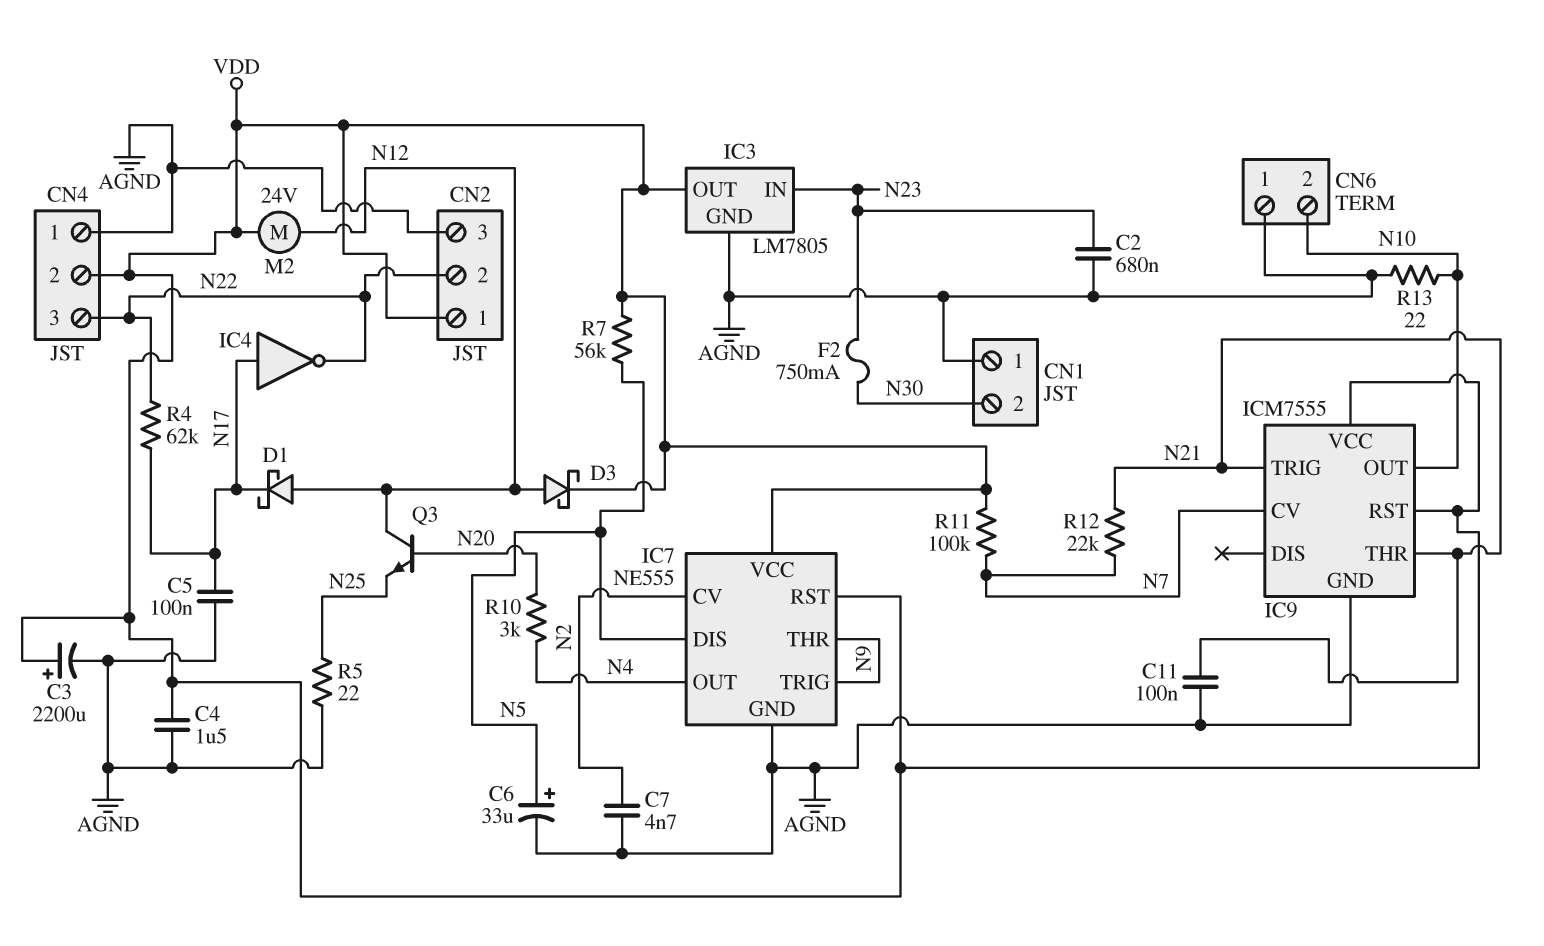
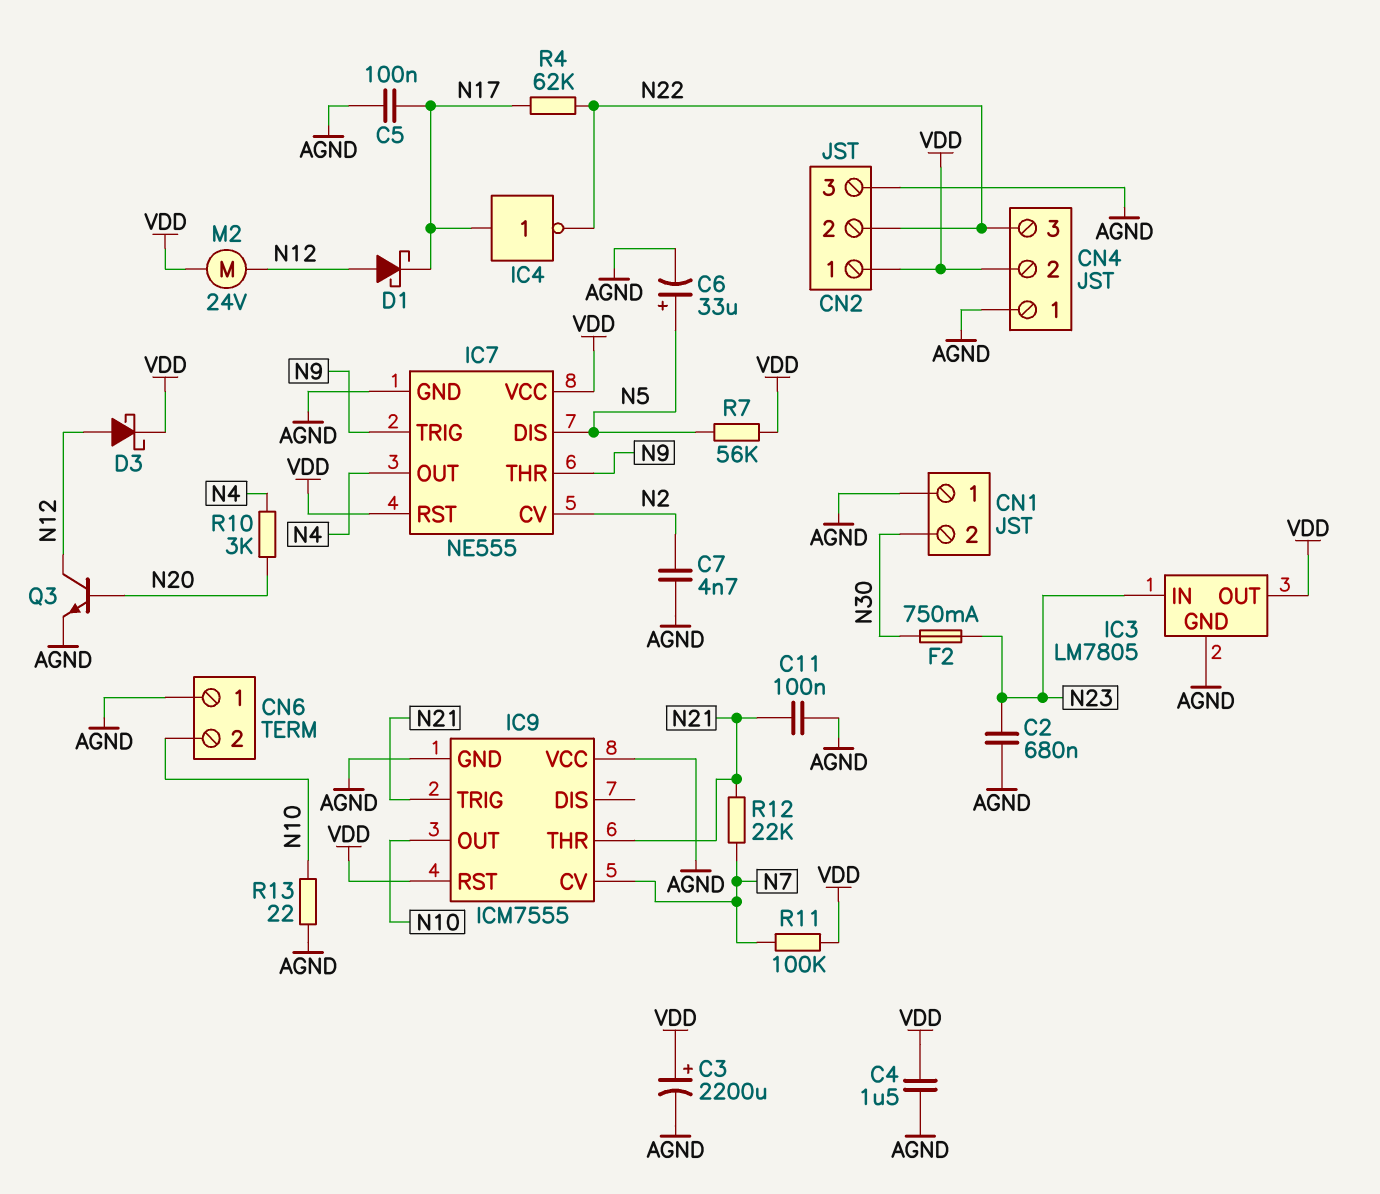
IC9 pin VCC: VDD -> AGND
Q3: NPN (B N20, C N12, E N25) -> NPN (B N20, C N12, E AGND)
R5: 22 (AGND, N25) -> none

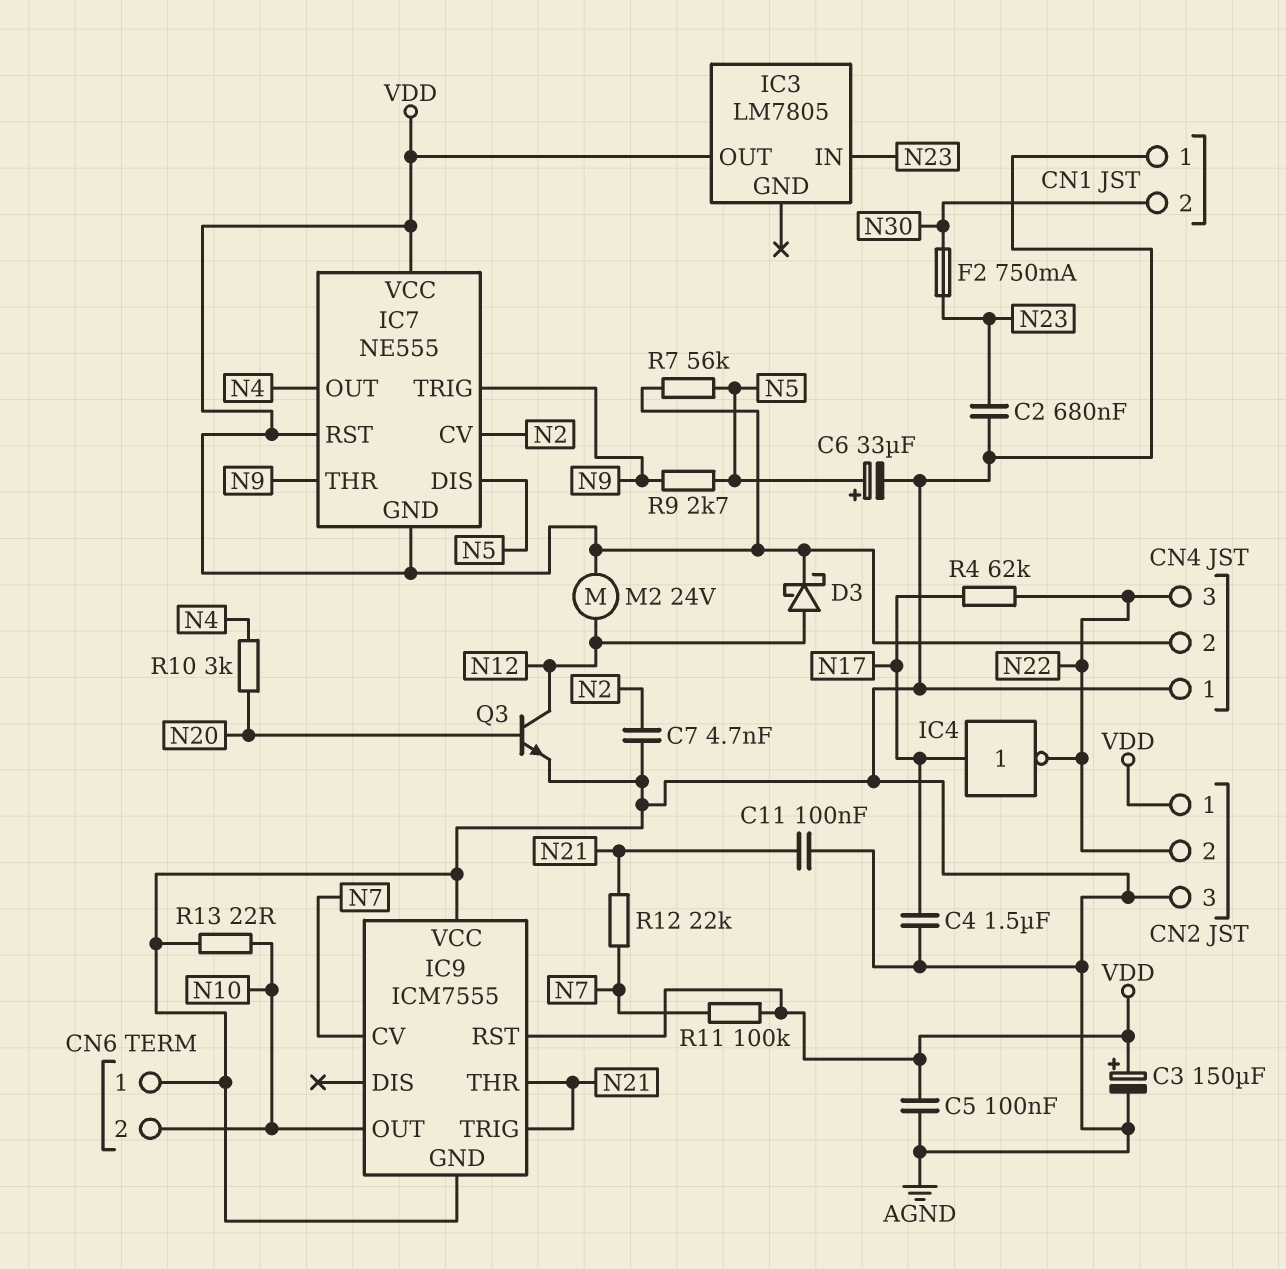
C3: 2200uF (plus VDD, minus AGND) -> 150uF (plus VDD, minus AGND)
C4: 1.5uF (AGND, VDD) -> 1.5uF (AGND, N17)
C5: 100nF (AGND, N17) -> 100nF (AGND, VDD)
D1: schottky (A N12, K N17) -> none
IC3 pin GND: AGND -> none
IC7 pin GND: AGND -> VDD
R9: none -> 2.7k (N5, N9)

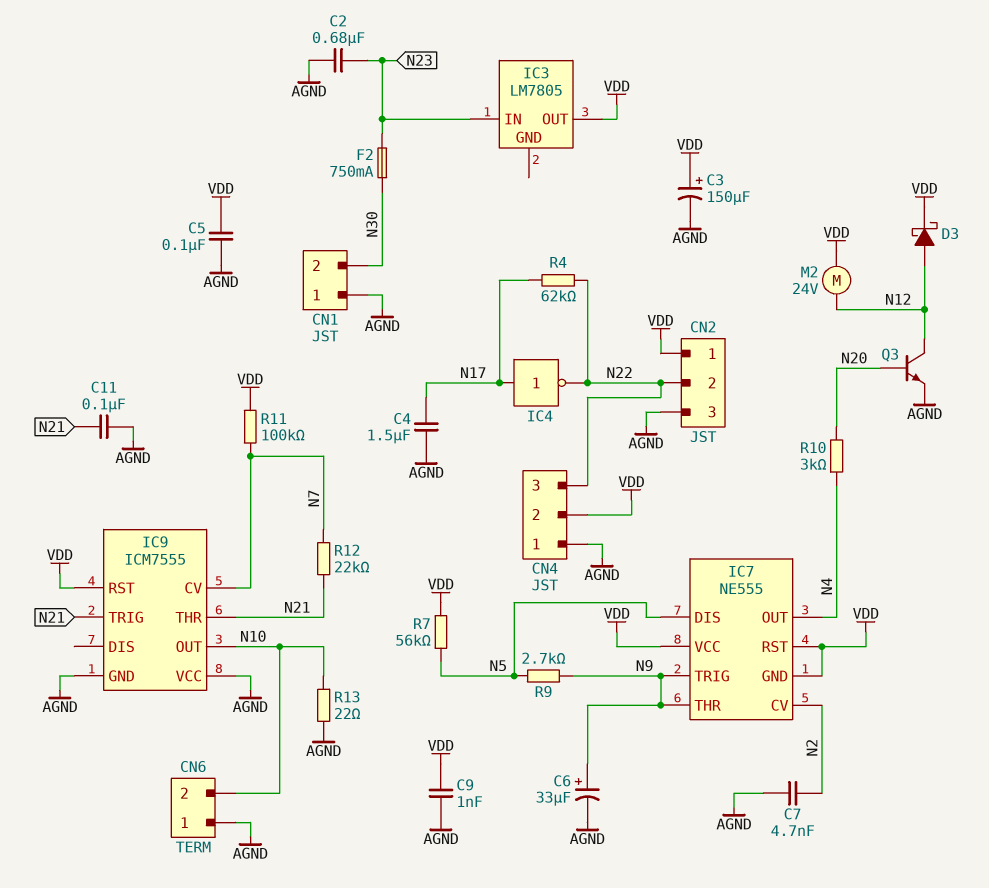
C6: 33uF (plus N5, minus AGND) -> 33uF (plus N9, minus AGND)
C9: none -> 1nF (AGND, VDD)

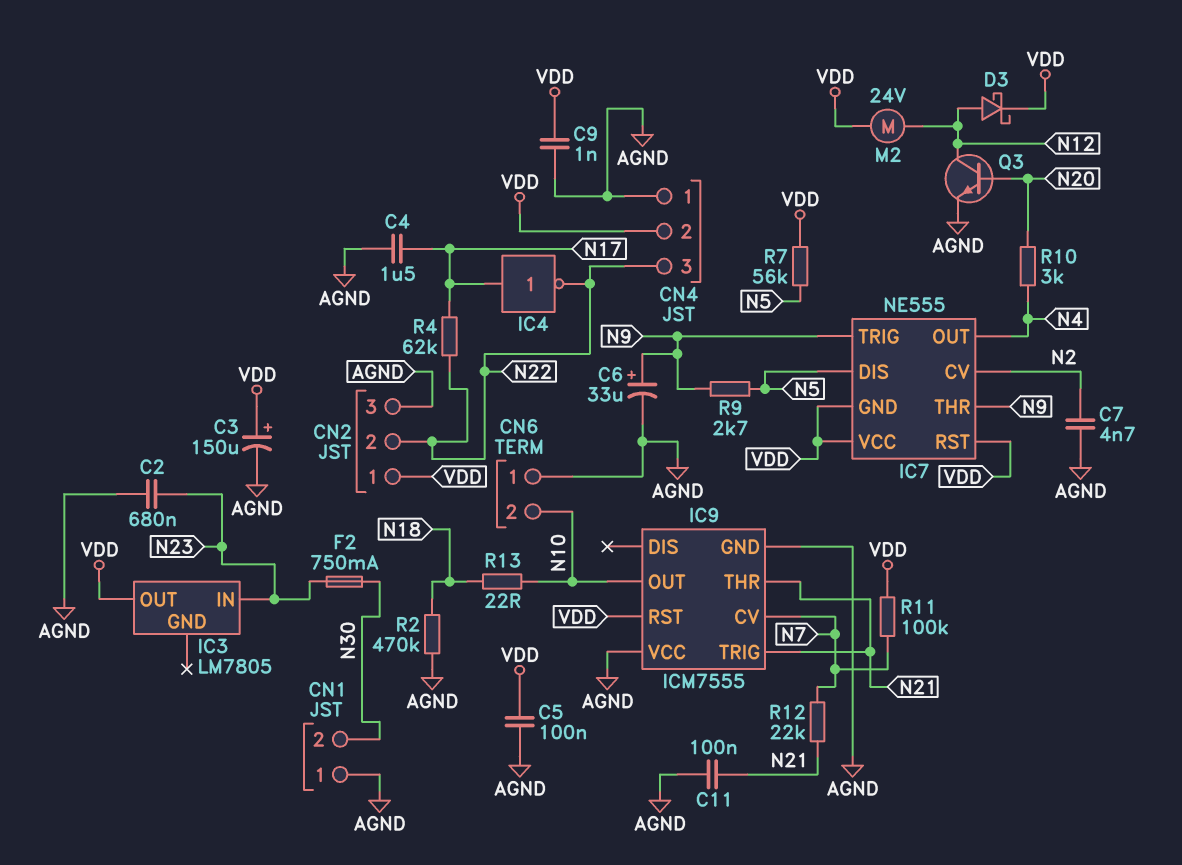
R2: none -> 470k (AGND, N18)
R13: 22 (AGND, N10) -> 22 (N10, N18)

